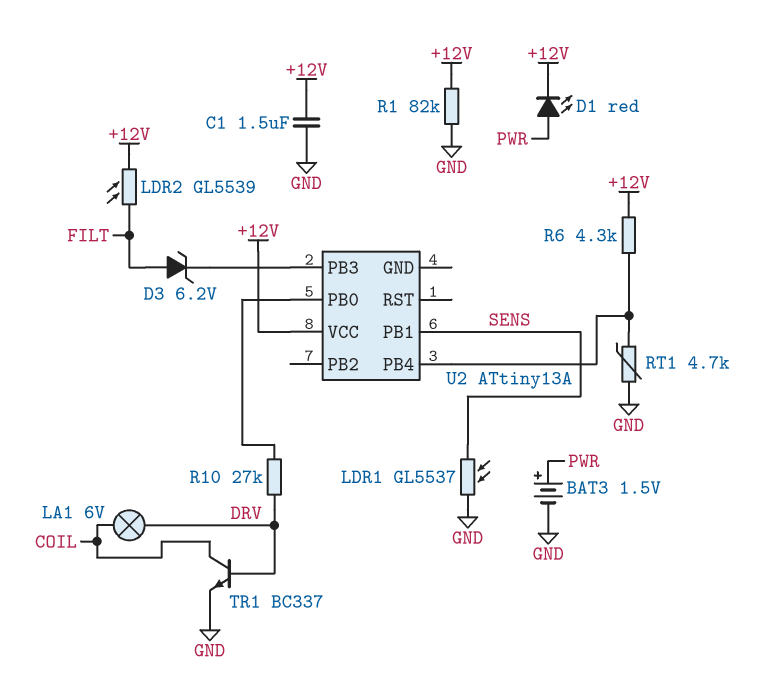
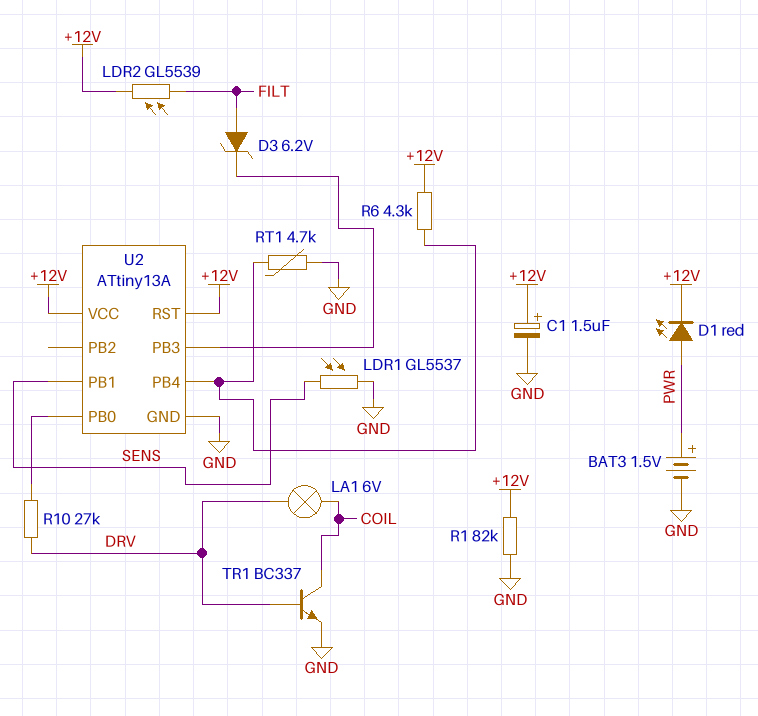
C1: 1.5uF (+12V, GND) -> 1.5uF (plus +12V, minus GND)
U2 pin GND: none -> GND
U2 pin RST: none -> +12V

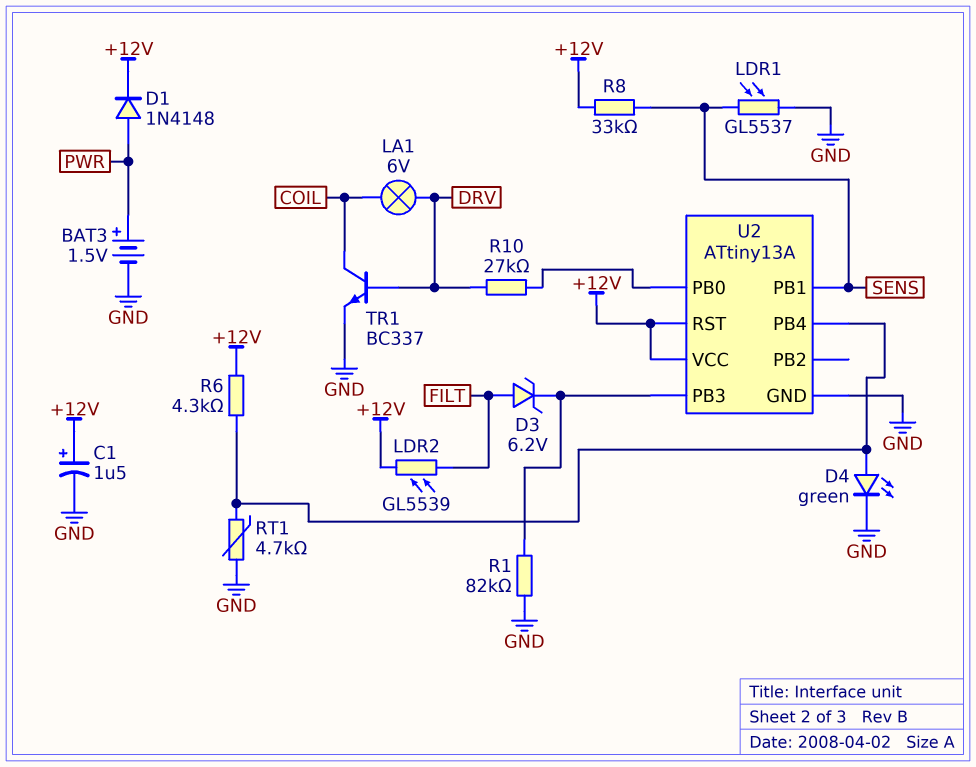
D1: LED red (A PWR, K +12V) -> diode 1N4148 (A PWR, K +12V)
D4: none -> LED green (A U2/PB4, K GND)
R1: 82k (+12V, GND) -> 82k (GND, U2/PB3)
R8: none -> 33k (+12V, SENS)

